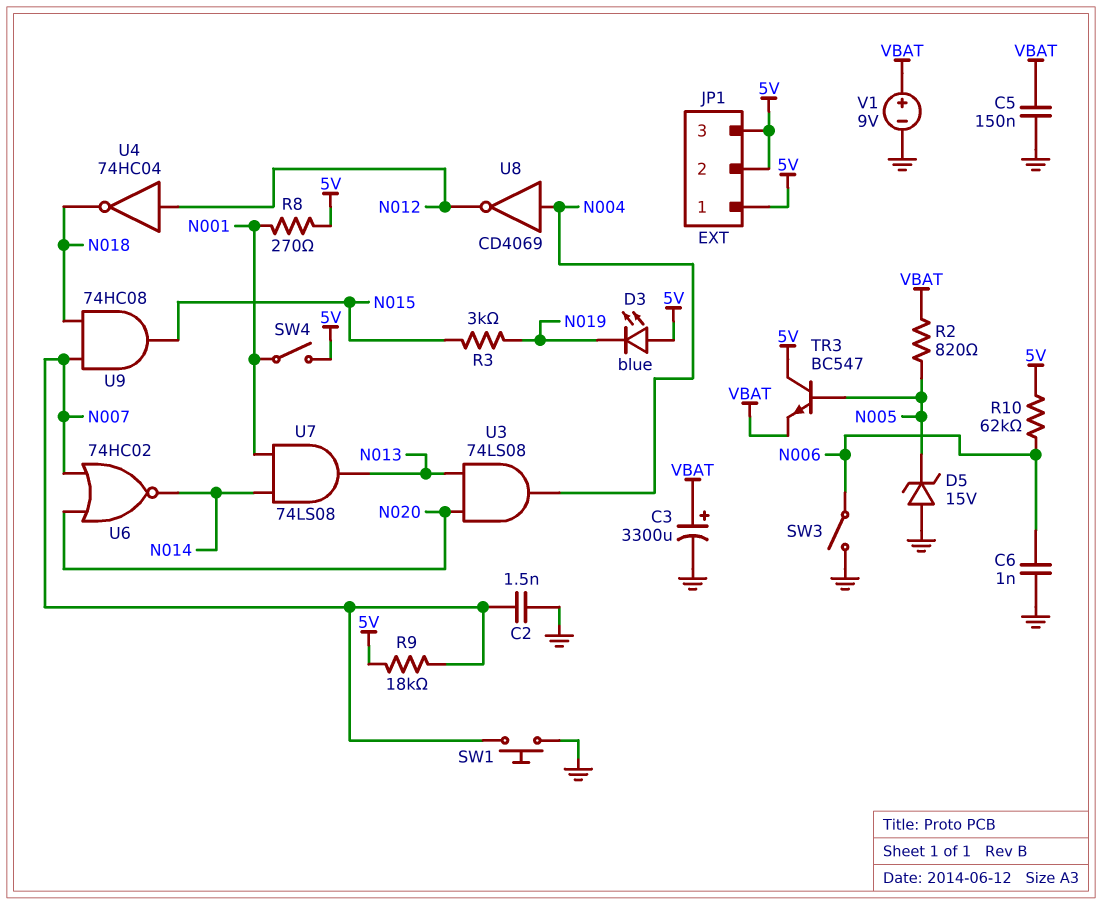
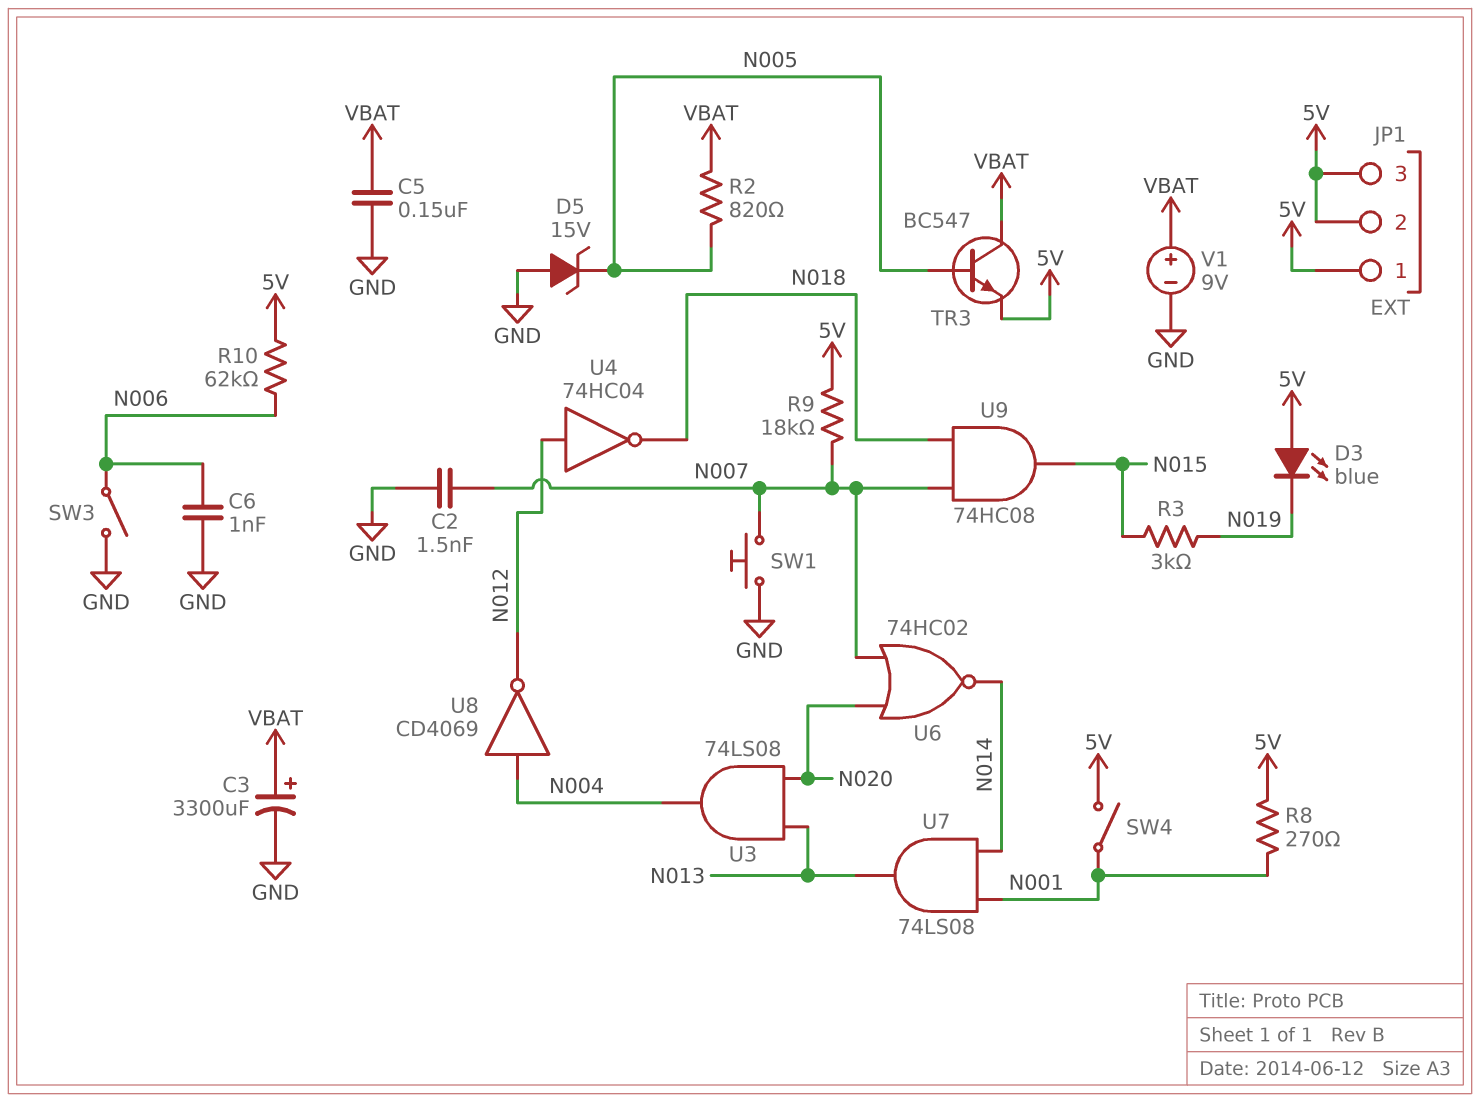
TR3: NPN BC547 (B N005, C 5V, E VBAT) -> NPN BC547 (B N005, C VBAT, E 5V)

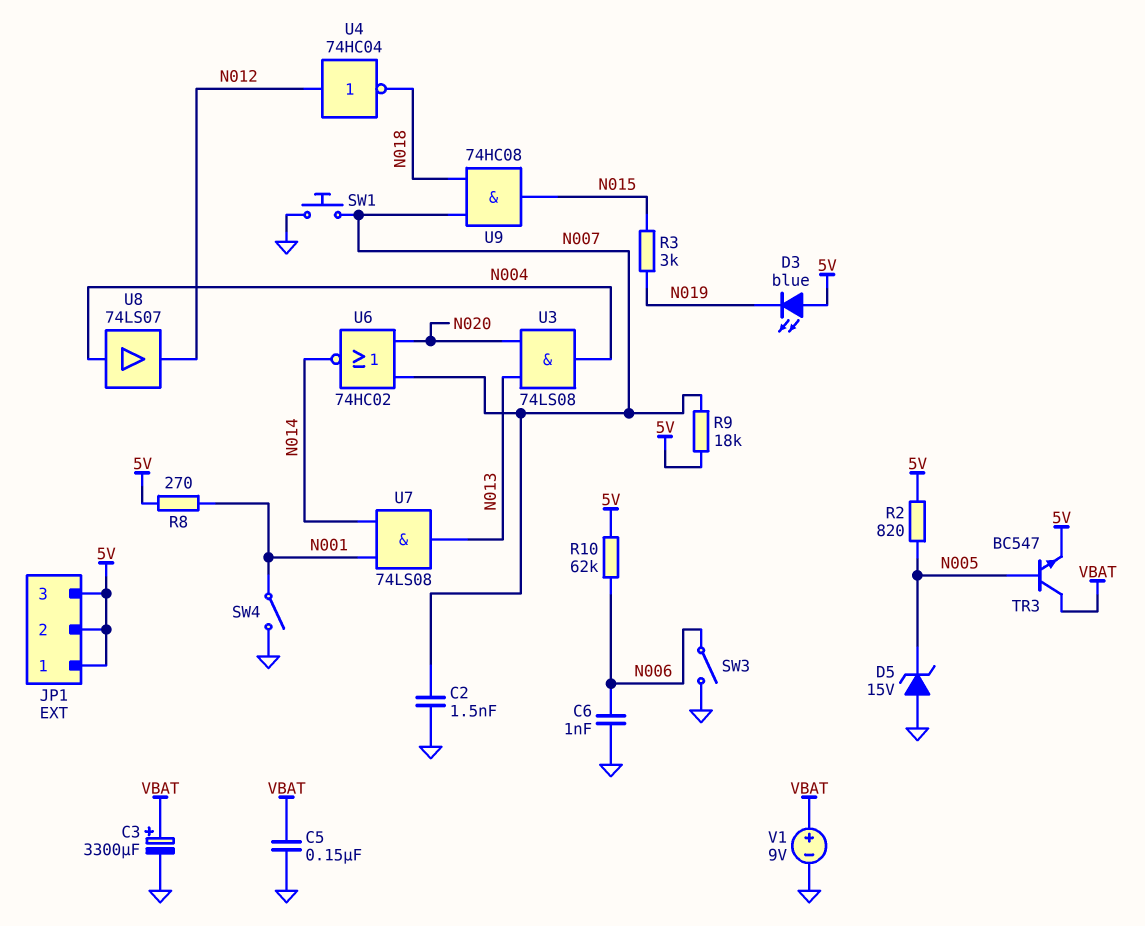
R2: 820 (N005, VBAT) -> 820 (5V, N005)
SW4: switch (5V, N001) -> switch (GND, N001)
U8: NOT CD4069 (in N004, out N012) -> buffer 74LS07 (in N004, out N012)

